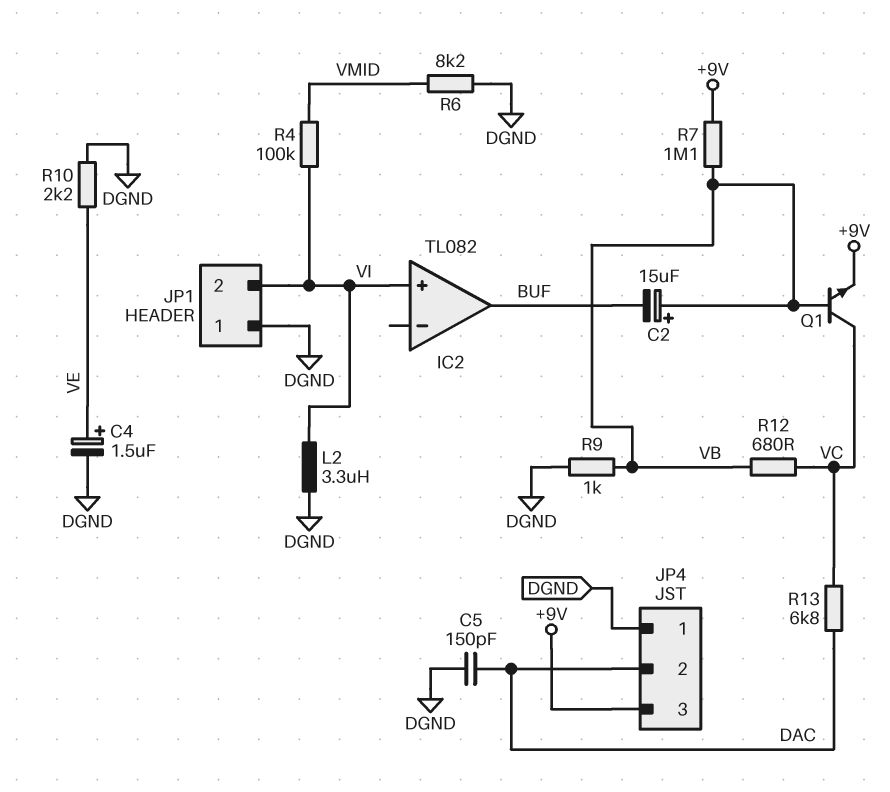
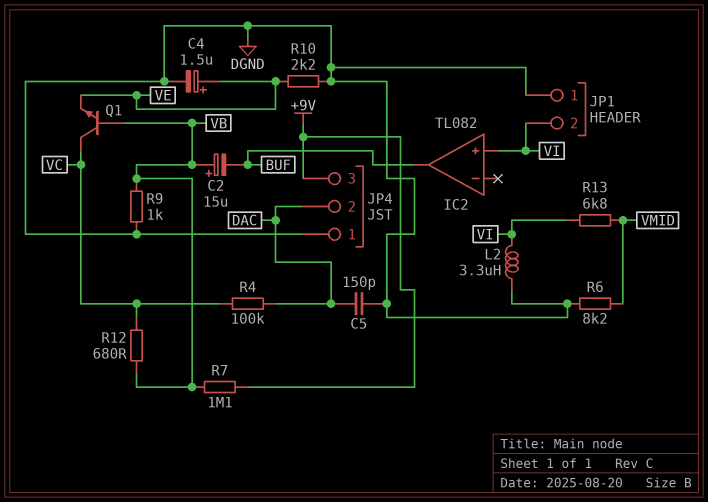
Q1: NPN (B VB, C VC, E +9V) -> NPN (B VB, C VC, E VE)
R4: 100k (VI, VMID) -> 100k (DAC, VC)
R13: 6.8k (DAC, VC) -> 6.8k (VI, VMID)

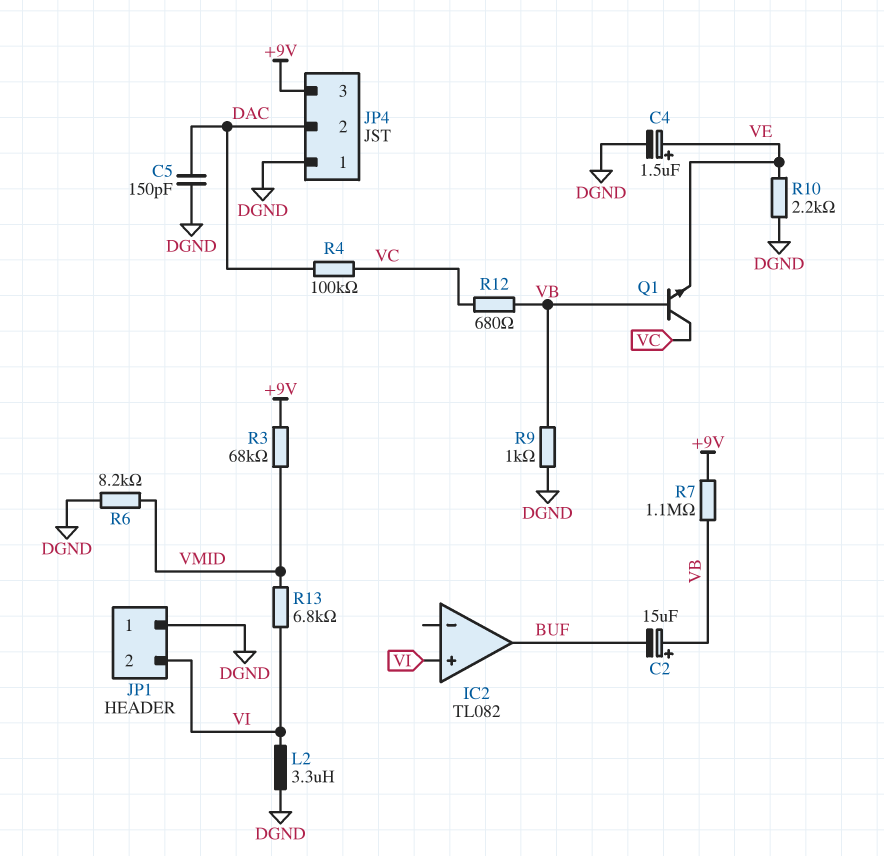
R3: none -> 68k (+9V, VMID)

